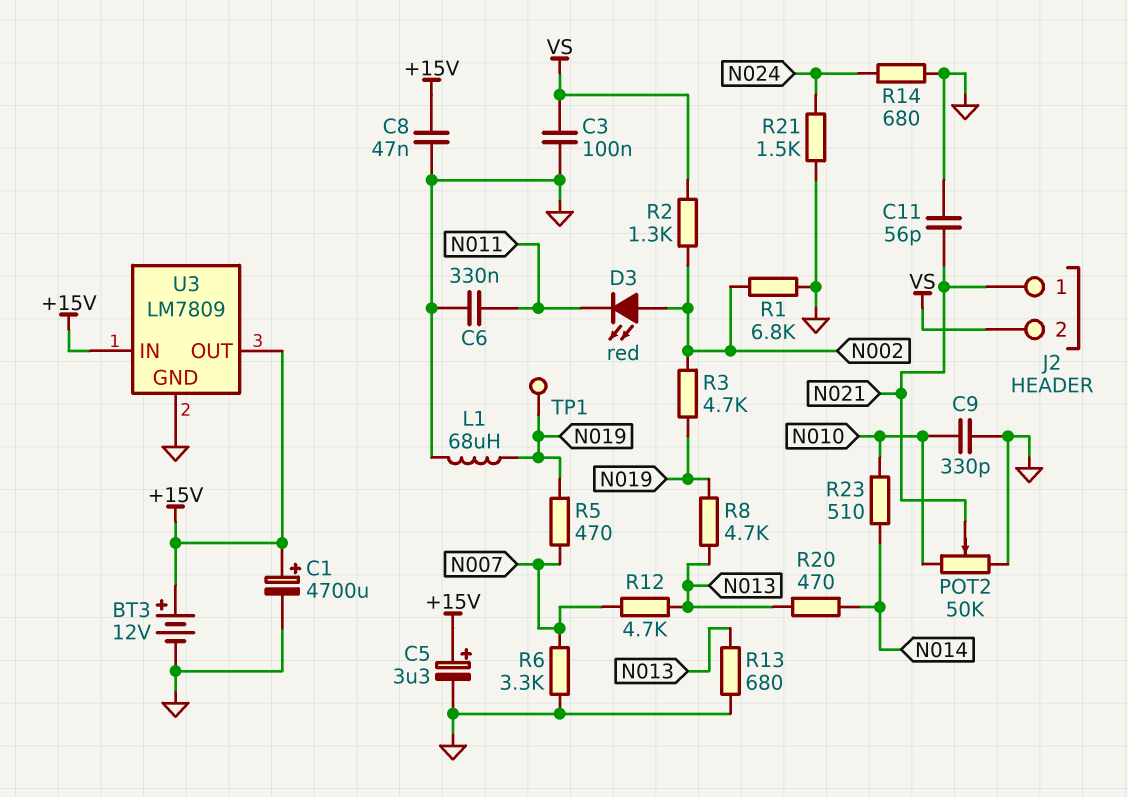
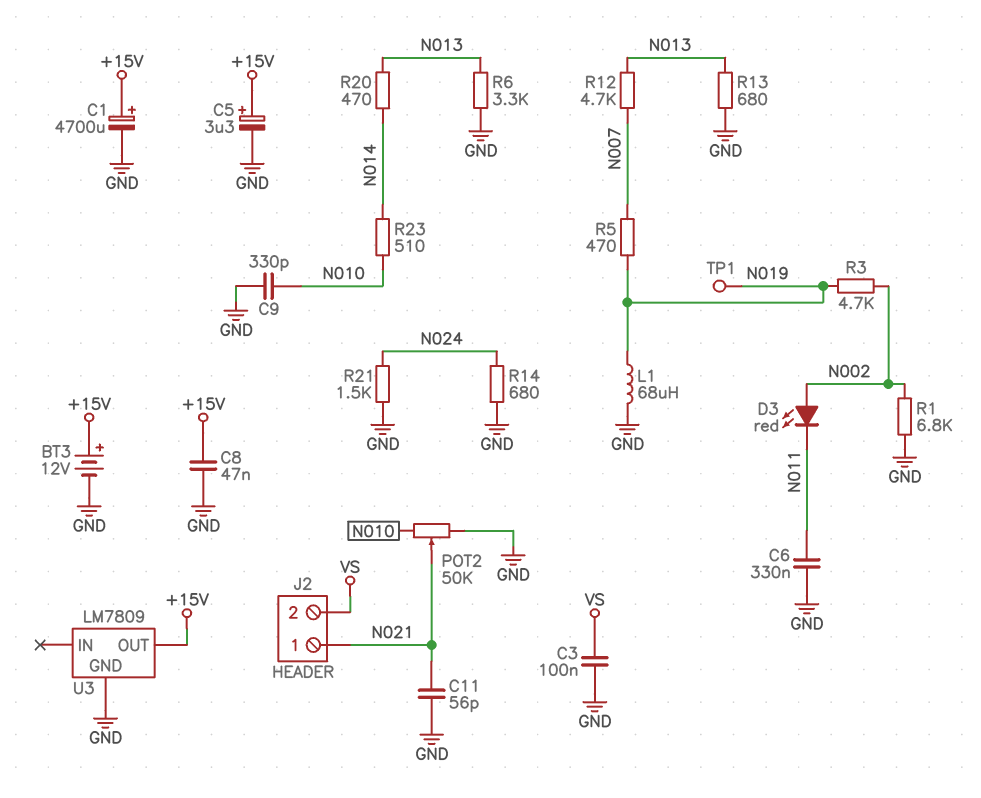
R2: 1.3k (N002, VS) -> none
R6: 3.3k (GND, N007) -> 3.3k (GND, N013)
R8: 4.7k (N013, N019) -> none
U3 pin IN: +15V -> none

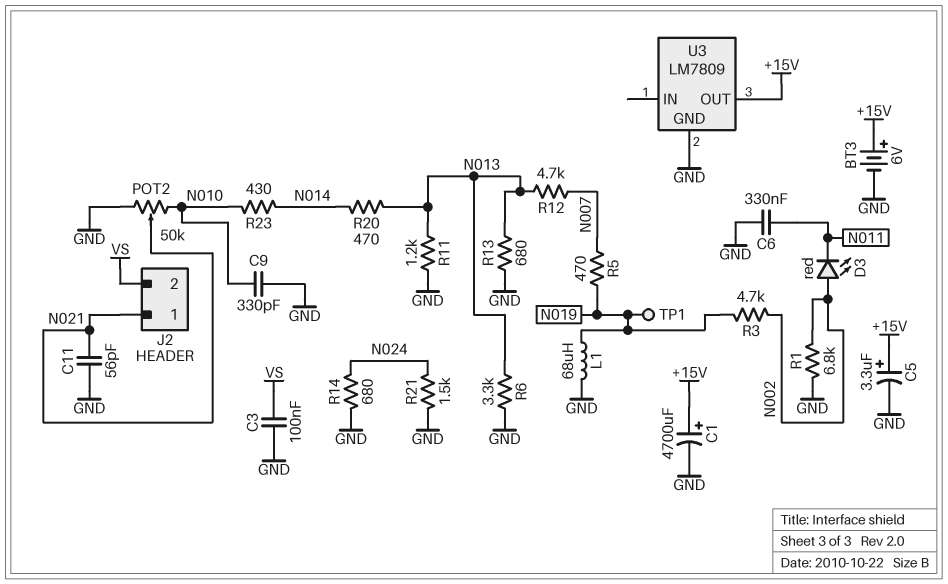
BT3: 12V (plus +15V, minus GND) -> 6V (plus +15V, minus GND)
C8: 47nF (+15V, GND) -> none
R11: none -> 1.2k (GND, N013)
R23: 510 (N010, N014) -> 430 (N010, N014)

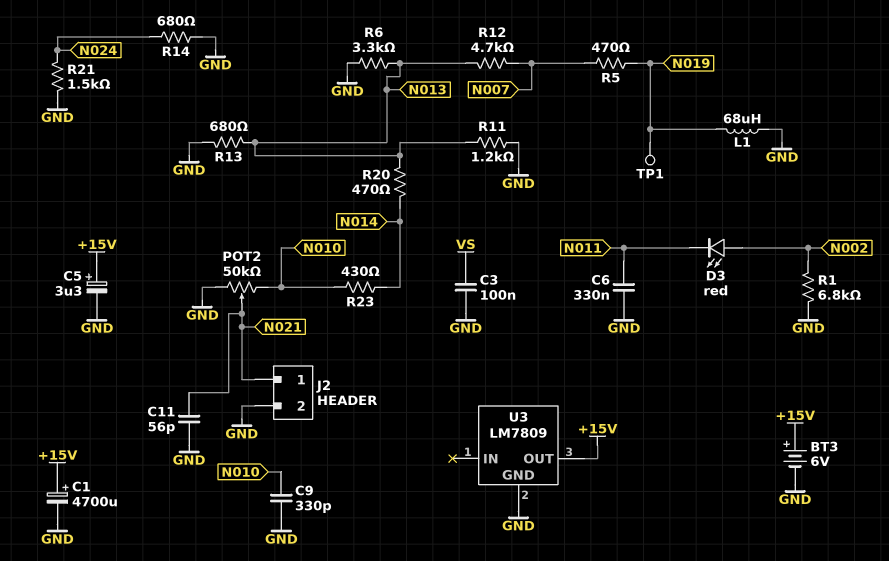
J2 pin 2: VS -> GND
R3: 4.7k (N002, N019) -> none

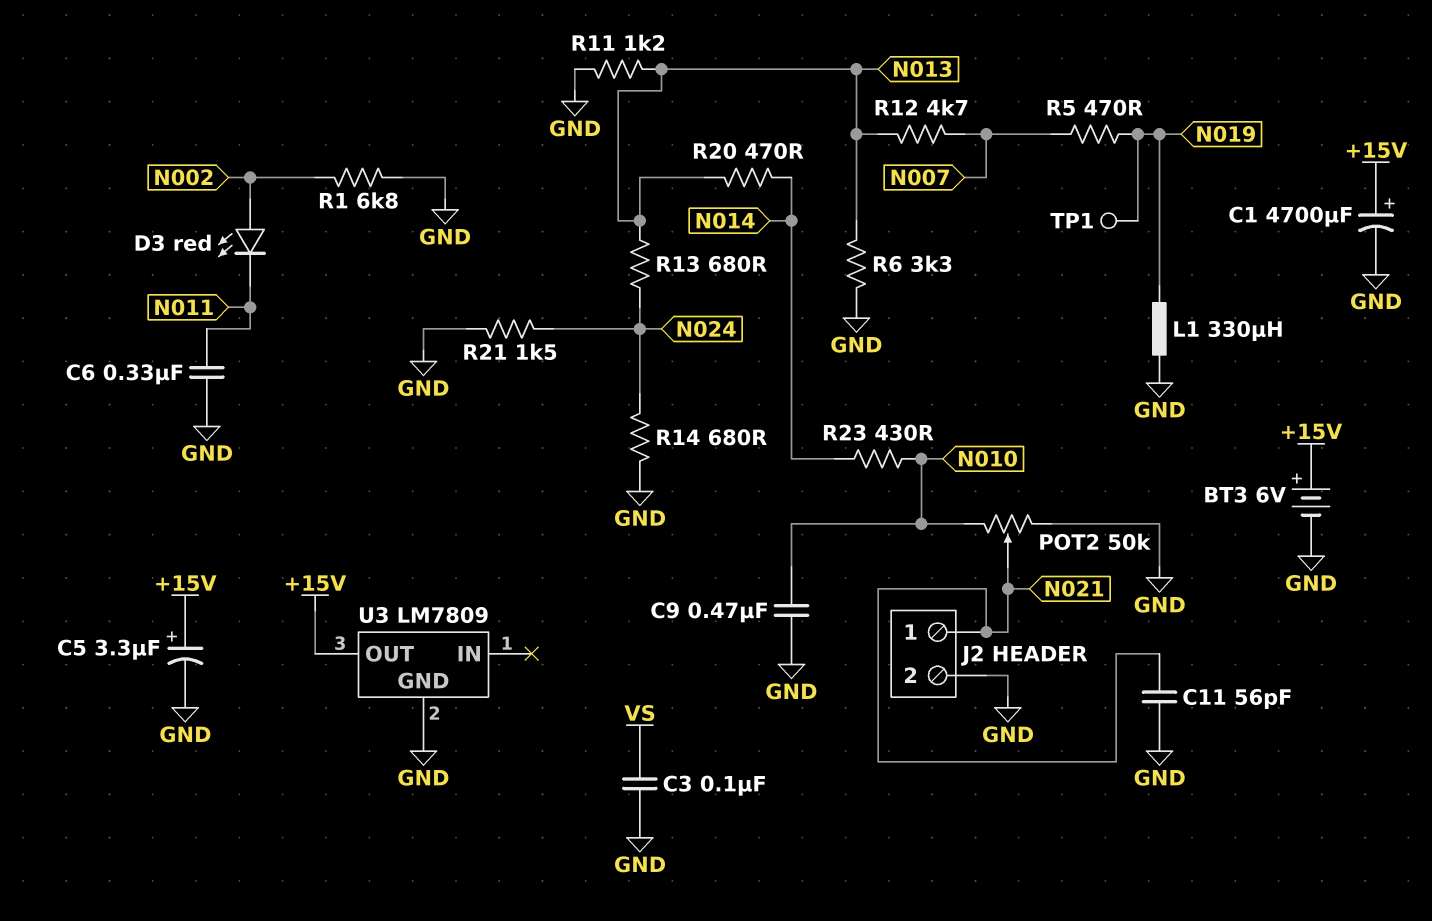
C9: 330pF (GND, N010) -> 470nF (GND, N010)
L1: 68uH (GND, N019) -> 330uH (GND, N019)
R13: 680 (GND, N013) -> 680 (N013, N024)

